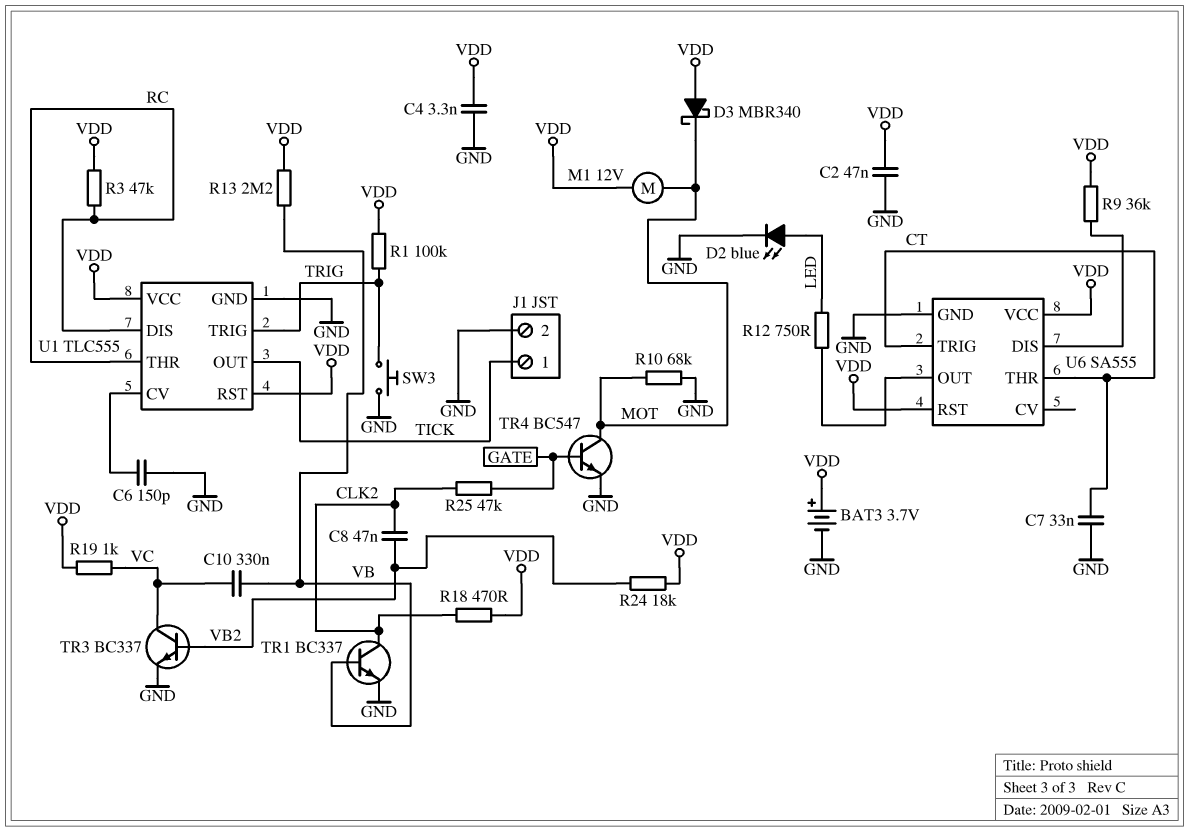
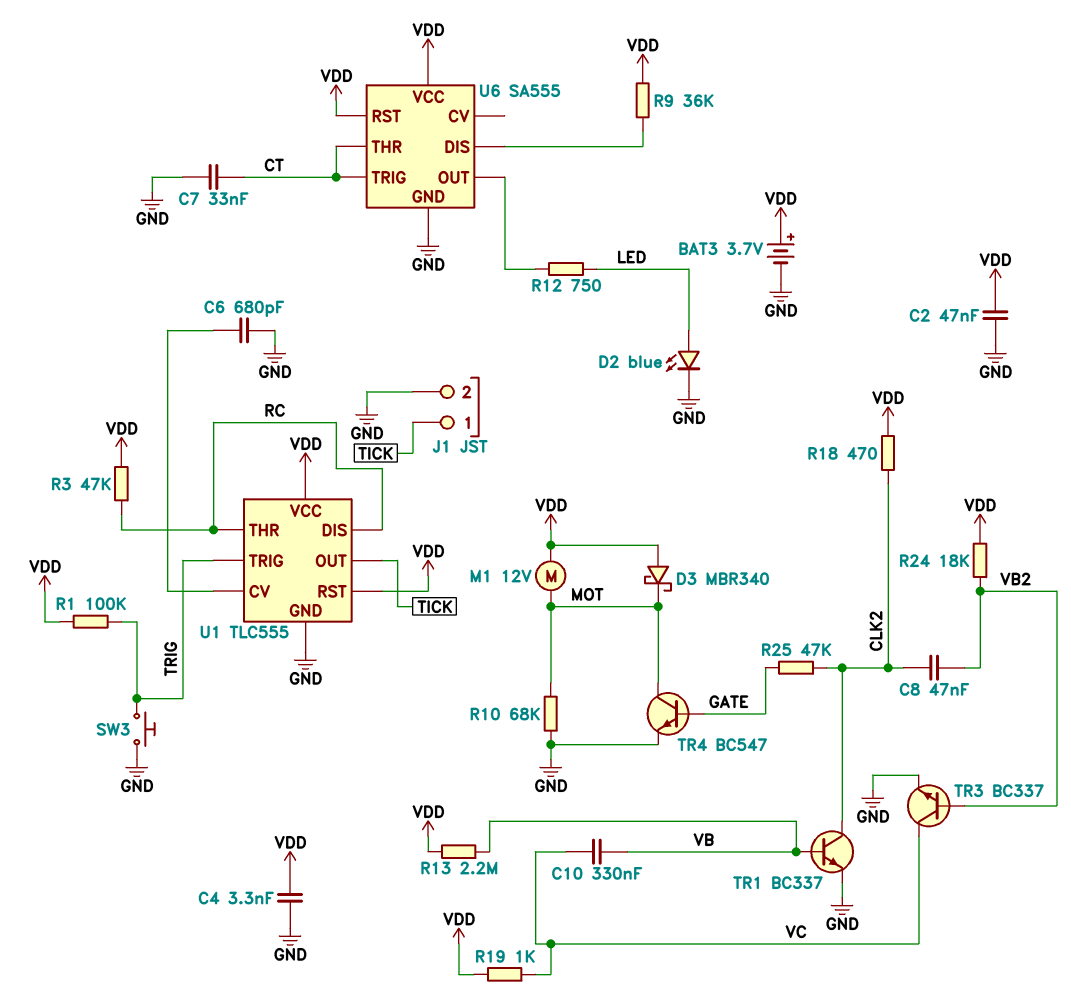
C6: 150pF (GND, U1/CV) -> 680pF (GND, U1/CV)

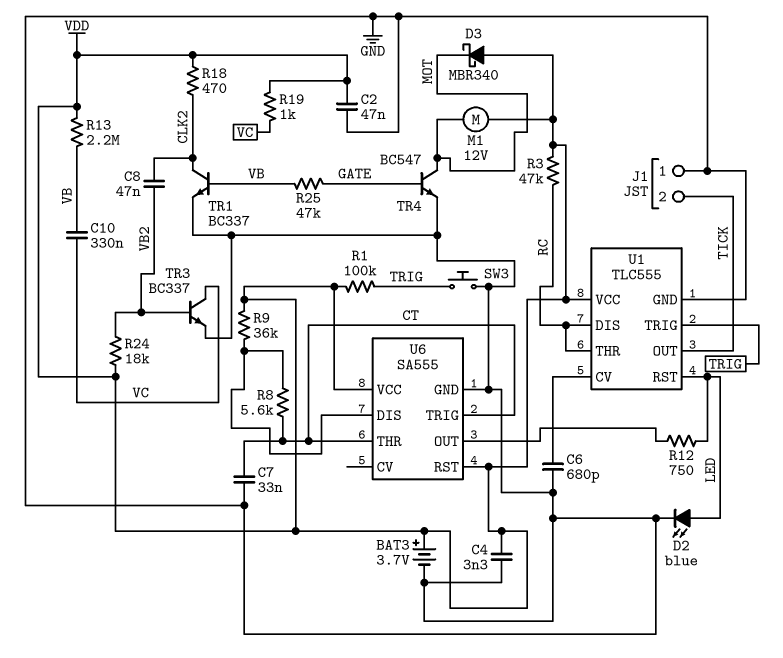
J1 pin 1: TICK -> GND
J1 pin 2: GND -> TICK
R8: none -> 5.6k (CT, U6/DIS)
R10: 68k (GND, MOT) -> none
R25: 47k (CLK2, GATE) -> 47k (GATE, VB)
U1 pin RST: VDD -> LED

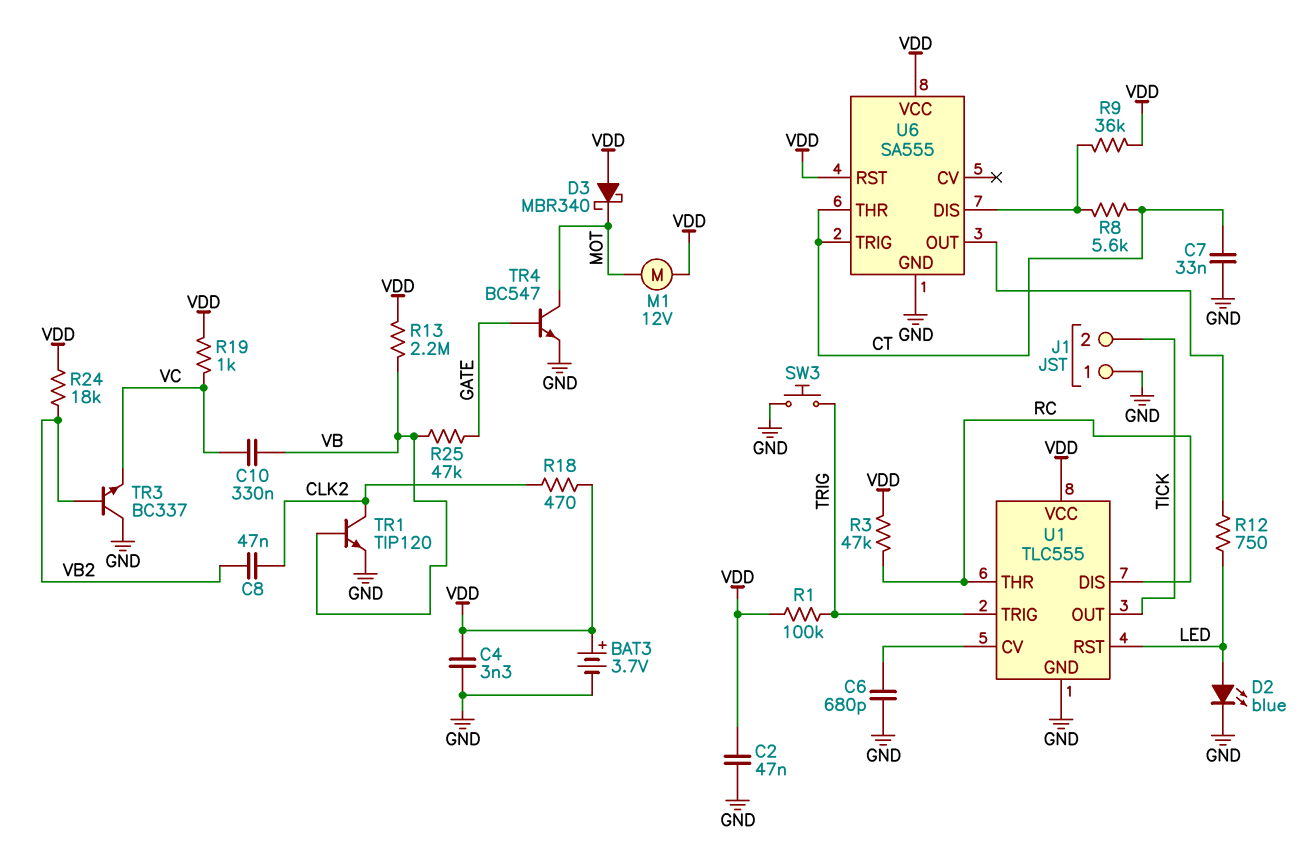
TR1: NPN BC337 (B VB, C CLK2, E GND) -> NPN TIP120 (B VB, C CLK2, E GND)
TR3: NPN BC337 (B VB2, C VC, E GND) -> NPN BC337 (B VB2, C GND, E VC)

